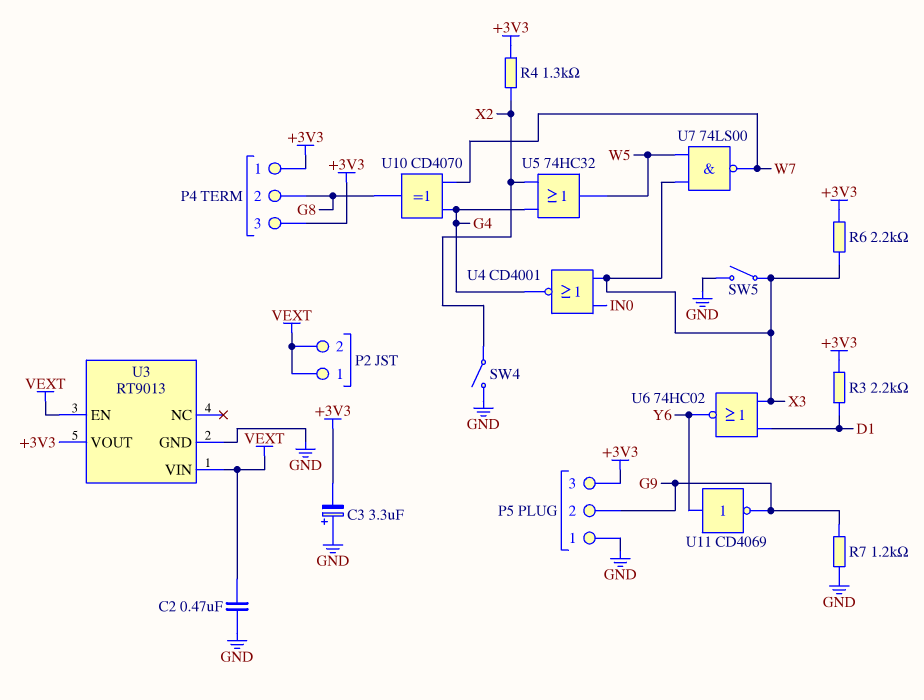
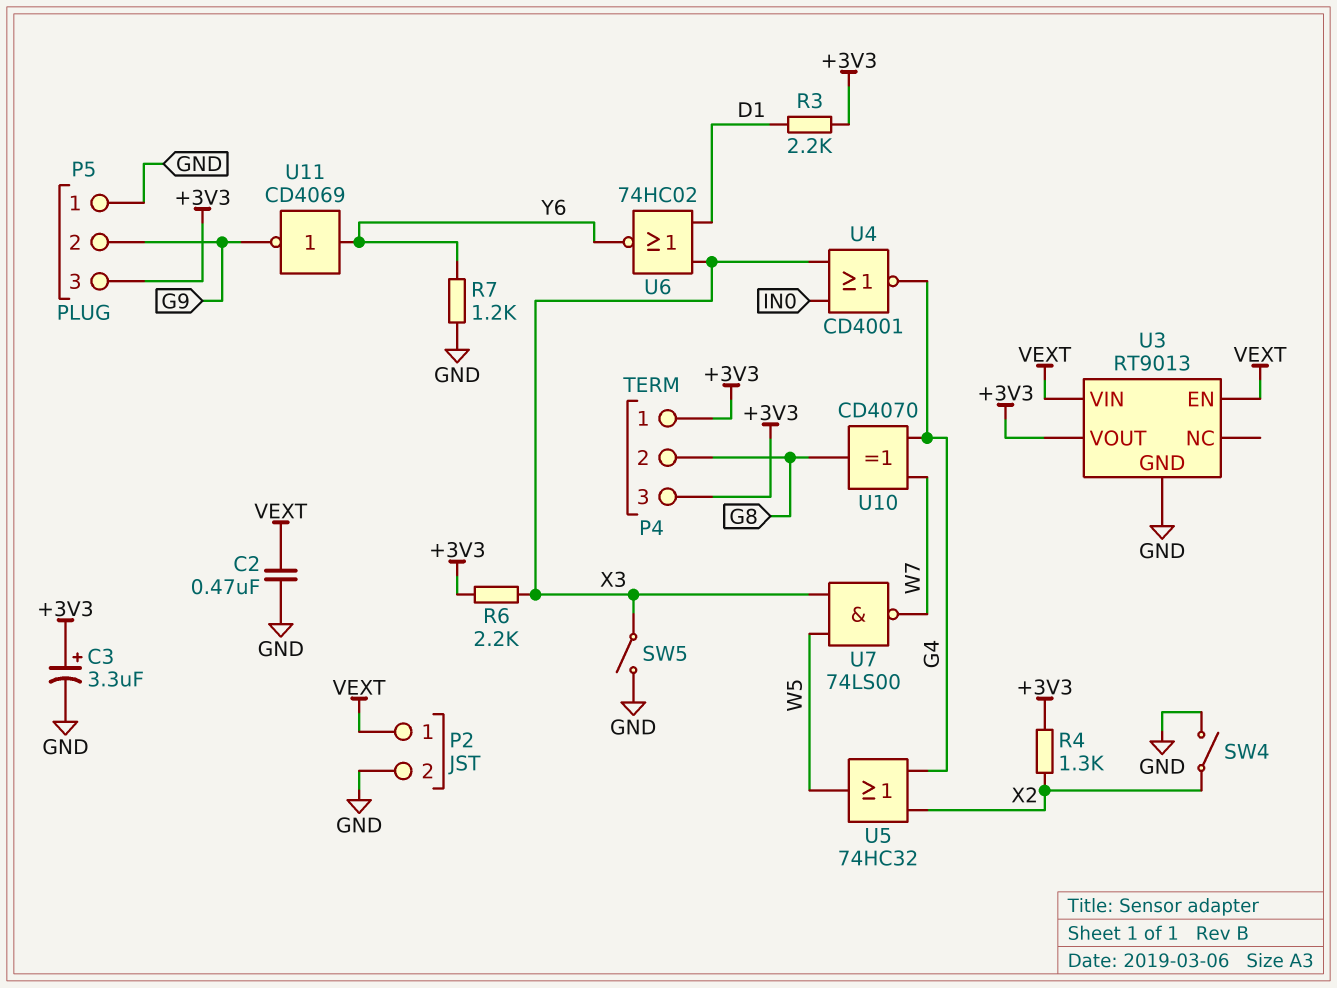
C3: 3.3uF (plus GND, minus +3V3) -> 3.3uF (plus +3V3, minus GND)
P2 pin 2: VEXT -> GND
R7: 1.2k (G9, GND) -> 1.2k (GND, Y6)

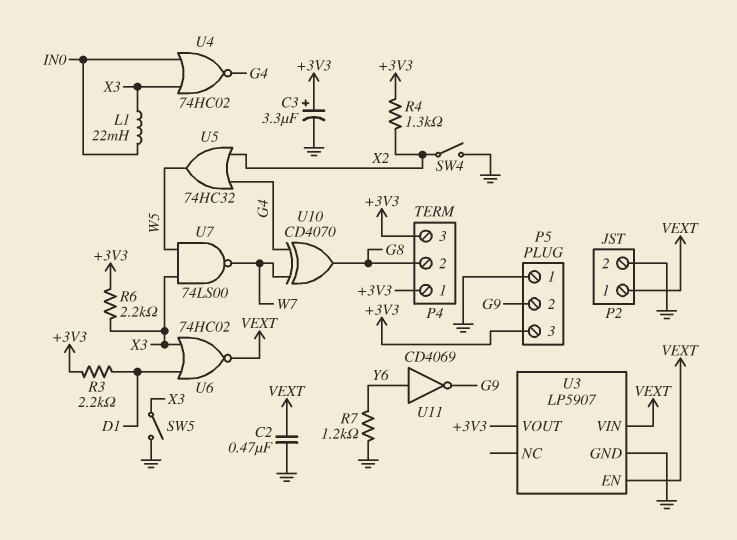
L1: none -> 22mH (IN0, X3)
U3: RT9013 -> LP5907
U4: NOR CD4001 (in IN0, in X3, out G4) -> NOR 74HC02 (in IN0, in X3, out G4)
U6: NOR 74HC02 (in D1, in X3, out Y6) -> NOR 74HC02 (in D1, in X3, out VEXT)

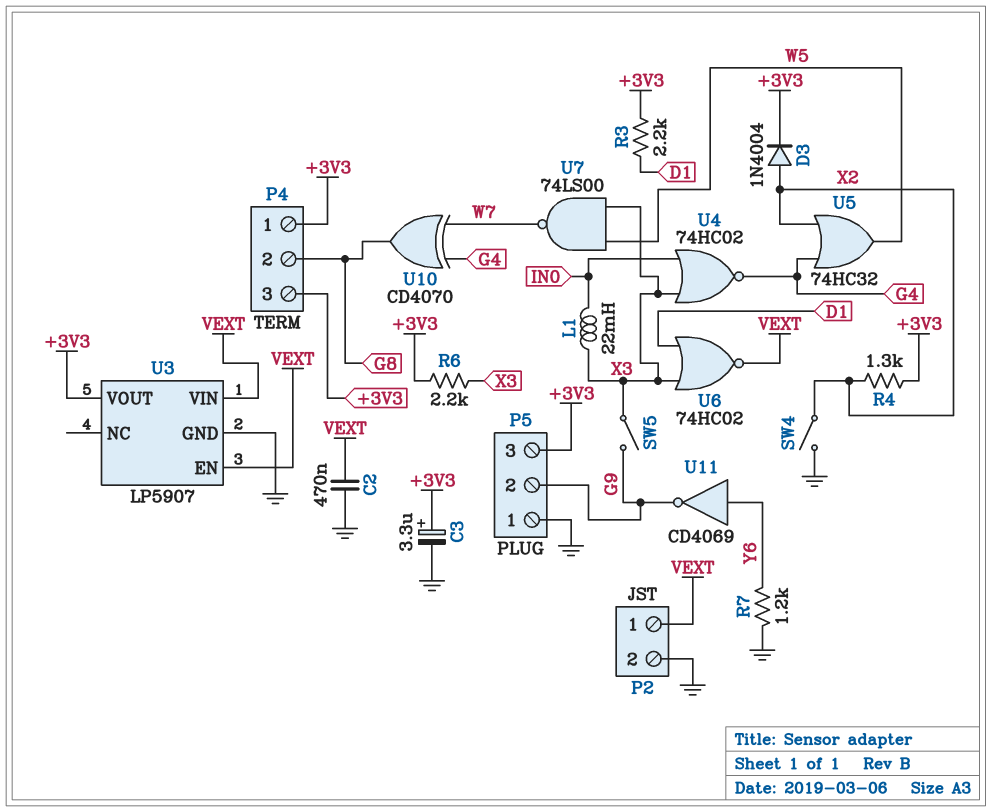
D3: none -> diode 1N4004 (A X2, K +3V3)
SW5: switch (GND, X3) -> switch (G9, X3)

